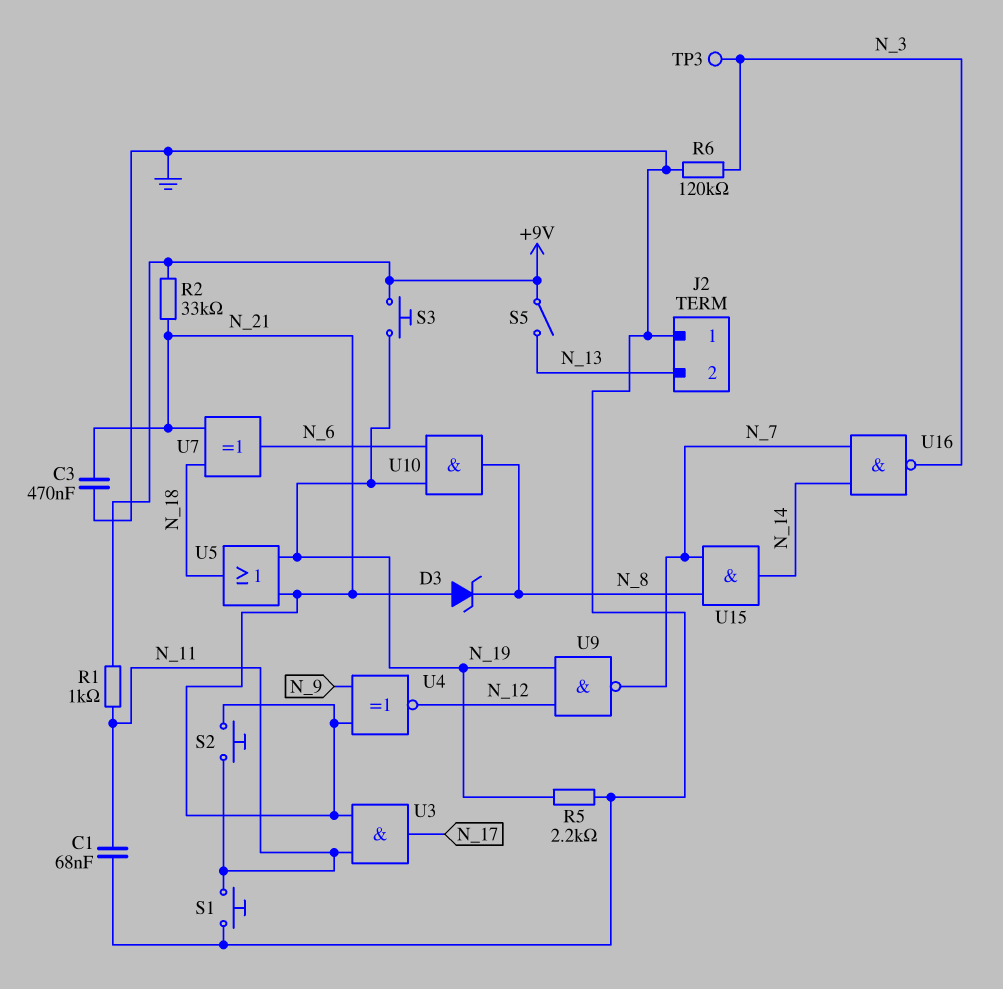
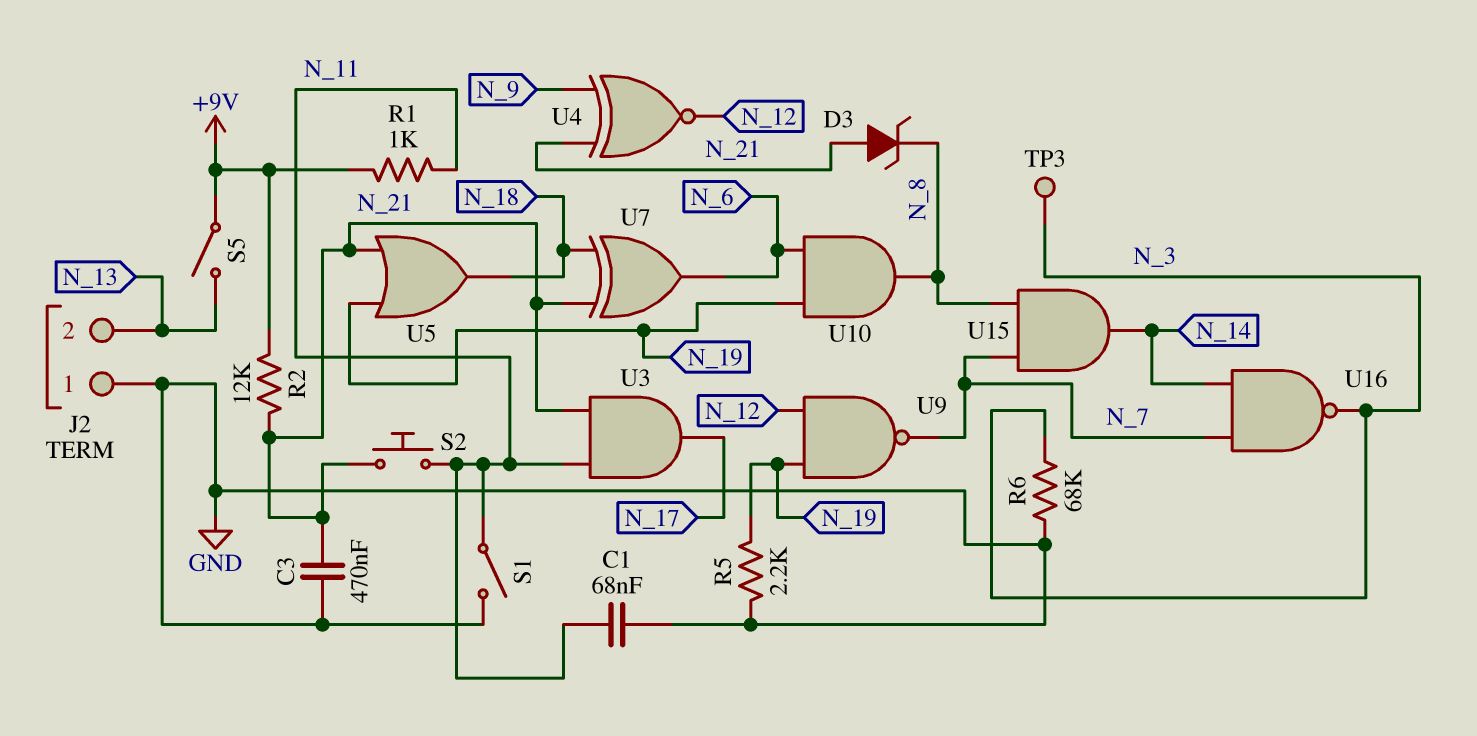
R2: 33k (+9V, N_21) -> 12k (+9V, N_21)
R6: 120k (GND, N_3) -> 68k (GND, N_3)
S1: button (GND, N_11) -> switch (GND, N_11)
S3: button (+9V, N_19) -> none

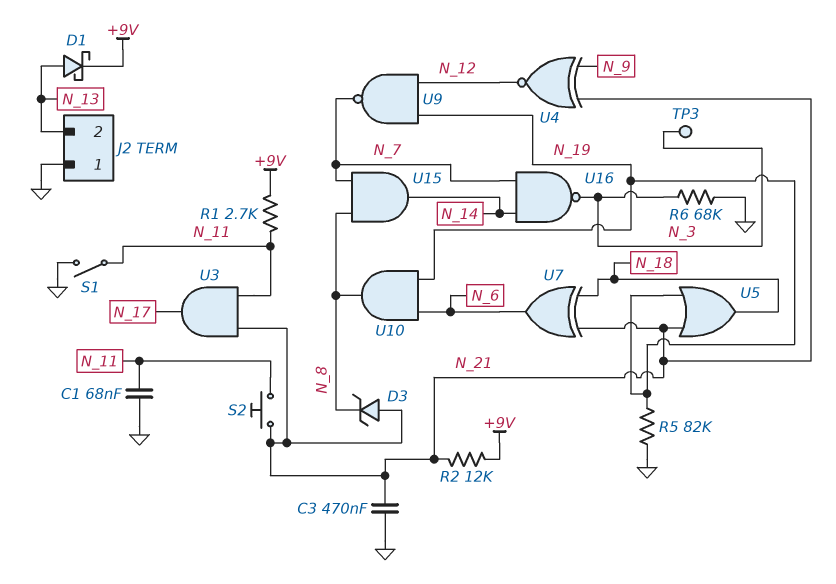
D1: none -> schottky (A N_13, K +9V)
R1: 1k (+9V, N_11) -> 2.7k (+9V, N_11)
R5: 2.2k (GND, N_19) -> 82k (GND, N_19)
S5: switch (+9V, N_13) -> none

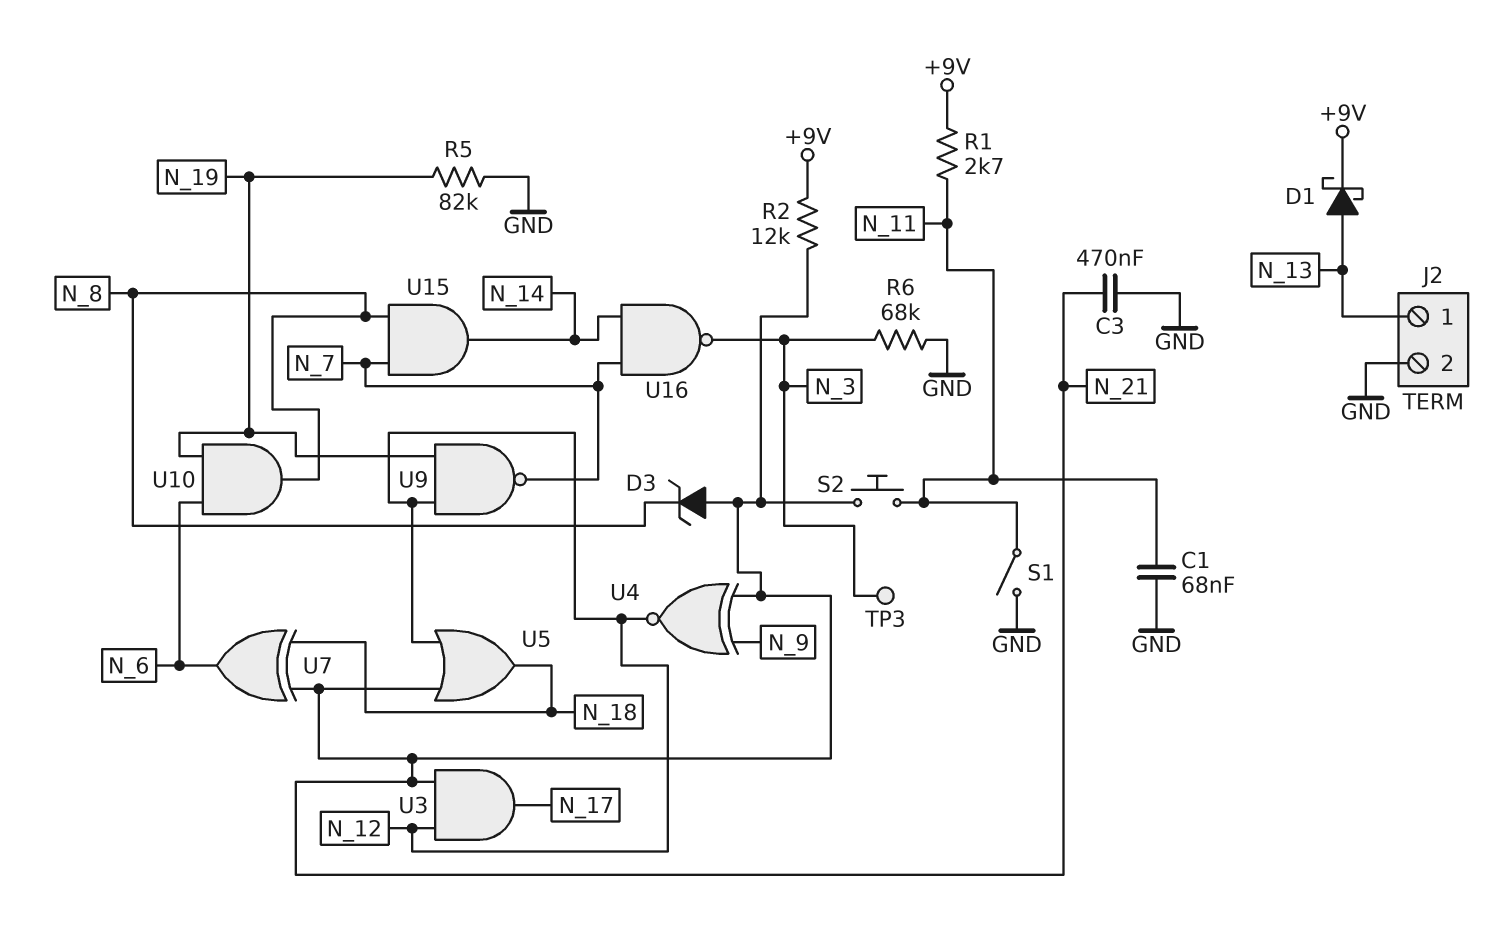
J2 pin 1: GND -> N_13
J2 pin 2: N_13 -> GND
U3: AND (in N_11, in N_21, out N_17) -> AND (in N_12, in N_21, out N_17)
U5: OR (in N_19, in N_21, out N_18) -> OR (in N_12, in N_21, out N_18)

